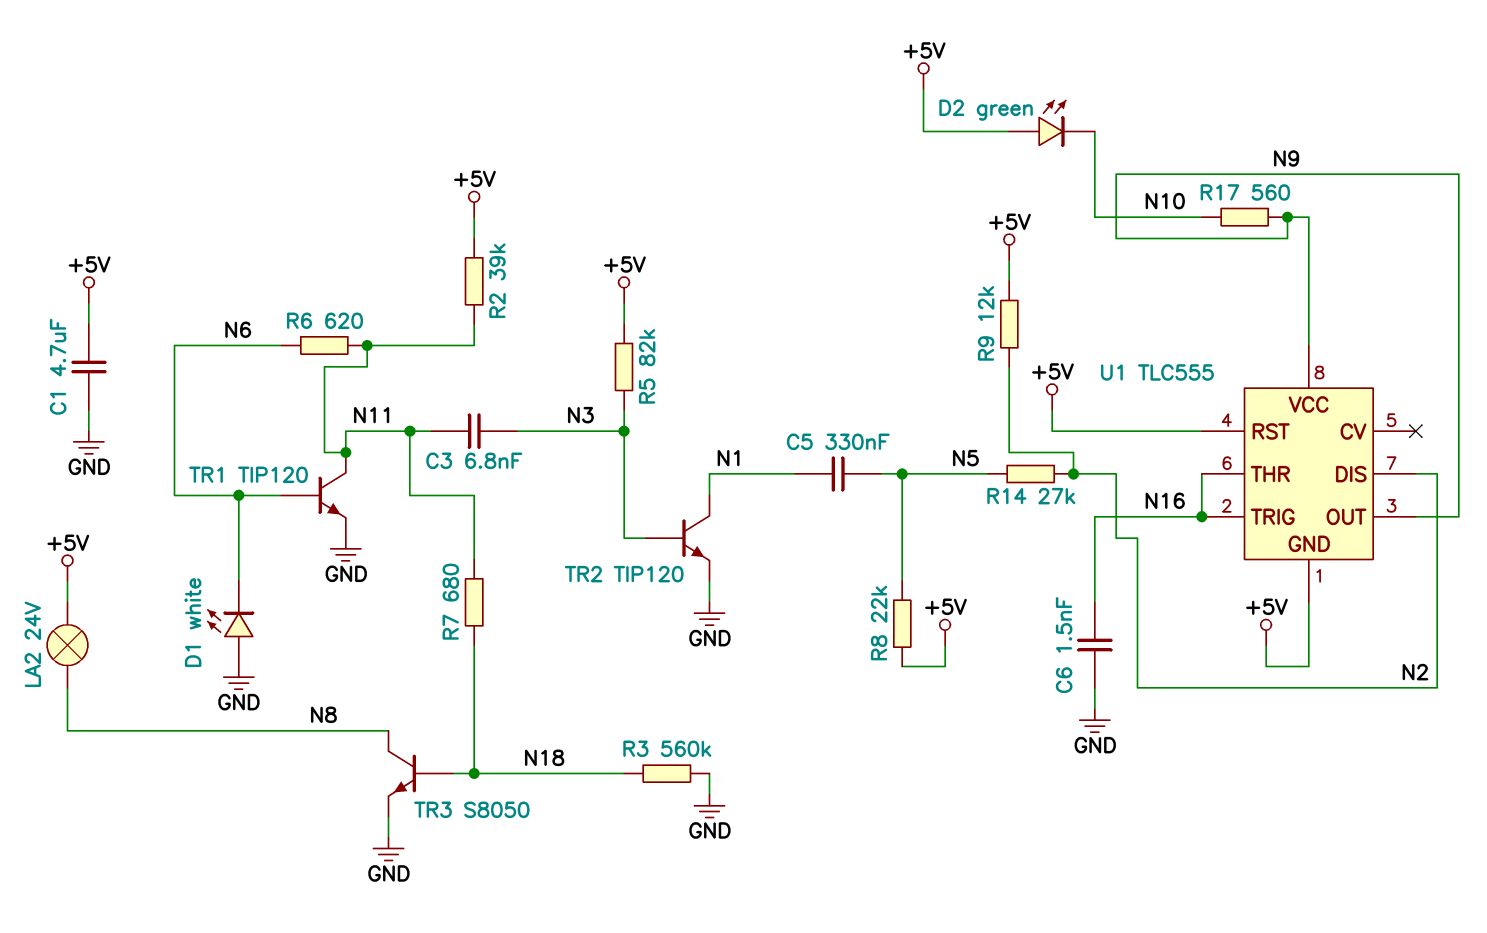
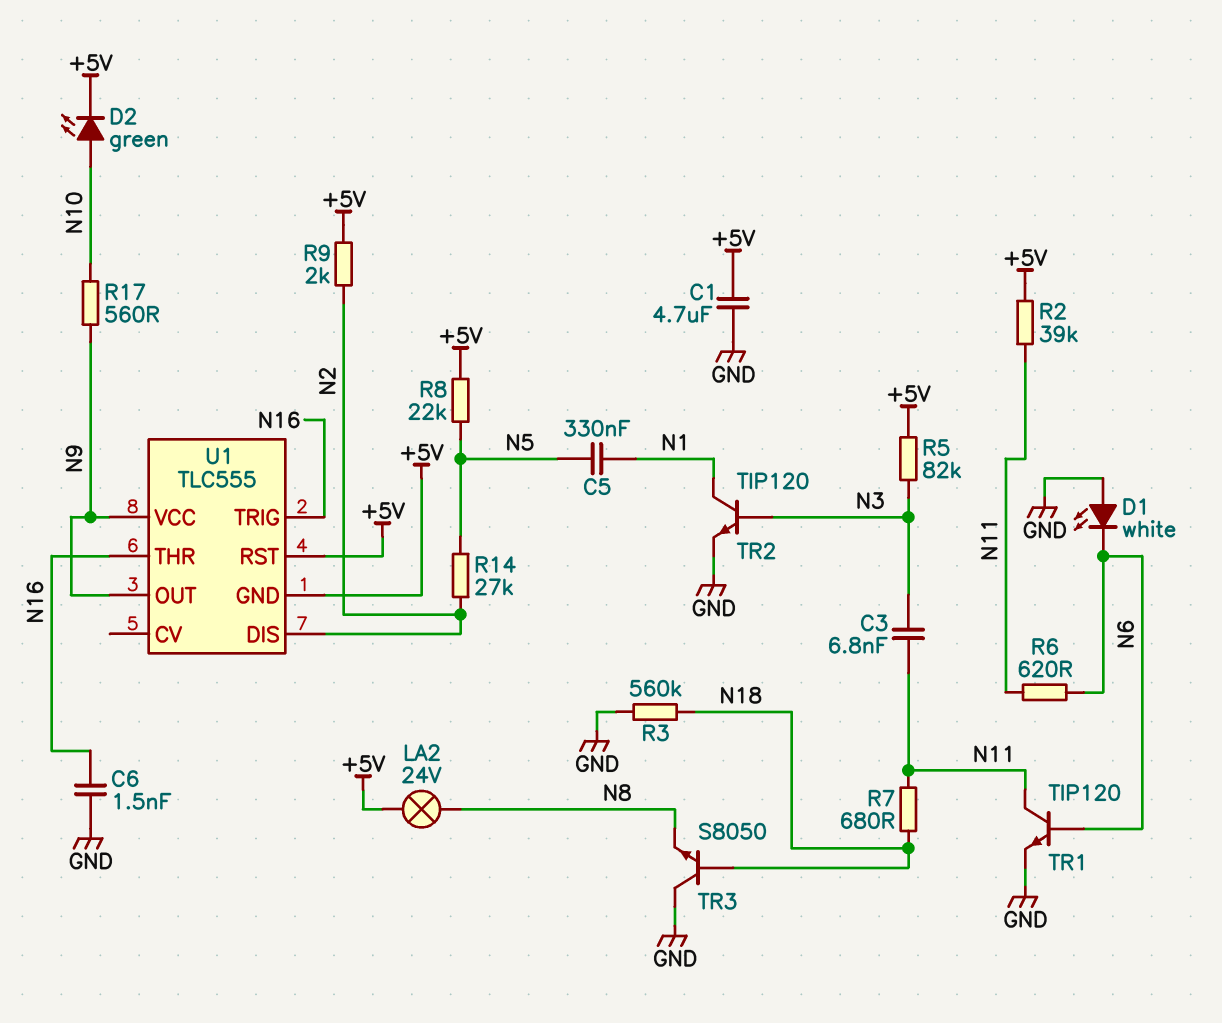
D2: LED green (A +5V, K N10) -> LED green (A N10, K +5V)
R9: 12k (+5V, N2) -> 2k (+5V, N2)
TR3: NPN S8050 (B N18, C N8, E GND) -> NPN S8050 (B N18, C GND, E N8)

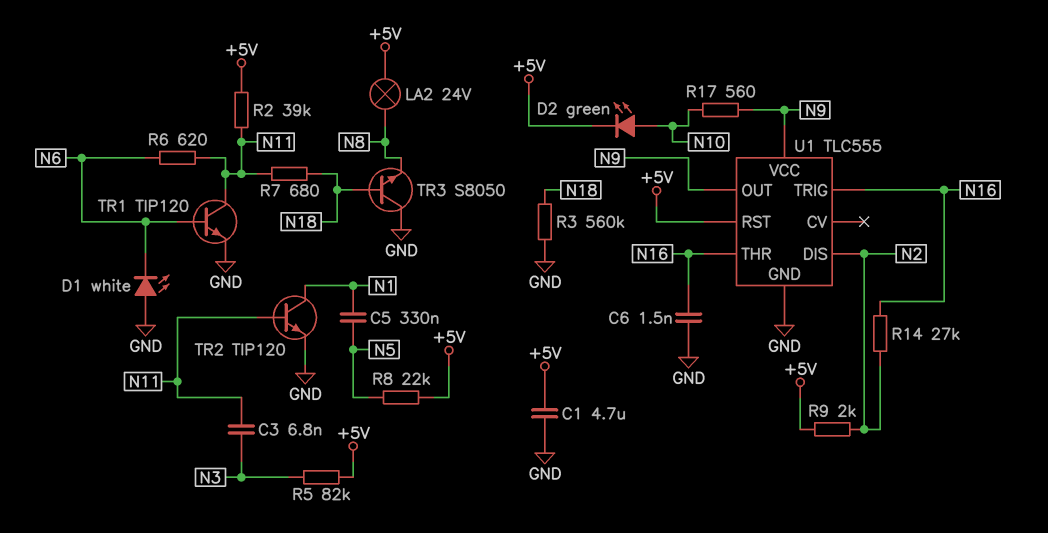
R14: 27k (N2, N5) -> 27k (N2, N16)
TR2: NPN TIP120 (B N3, C N1, E GND) -> NPN TIP120 (B N11, C N1, E GND)
U1 pin GND: +5V -> GND

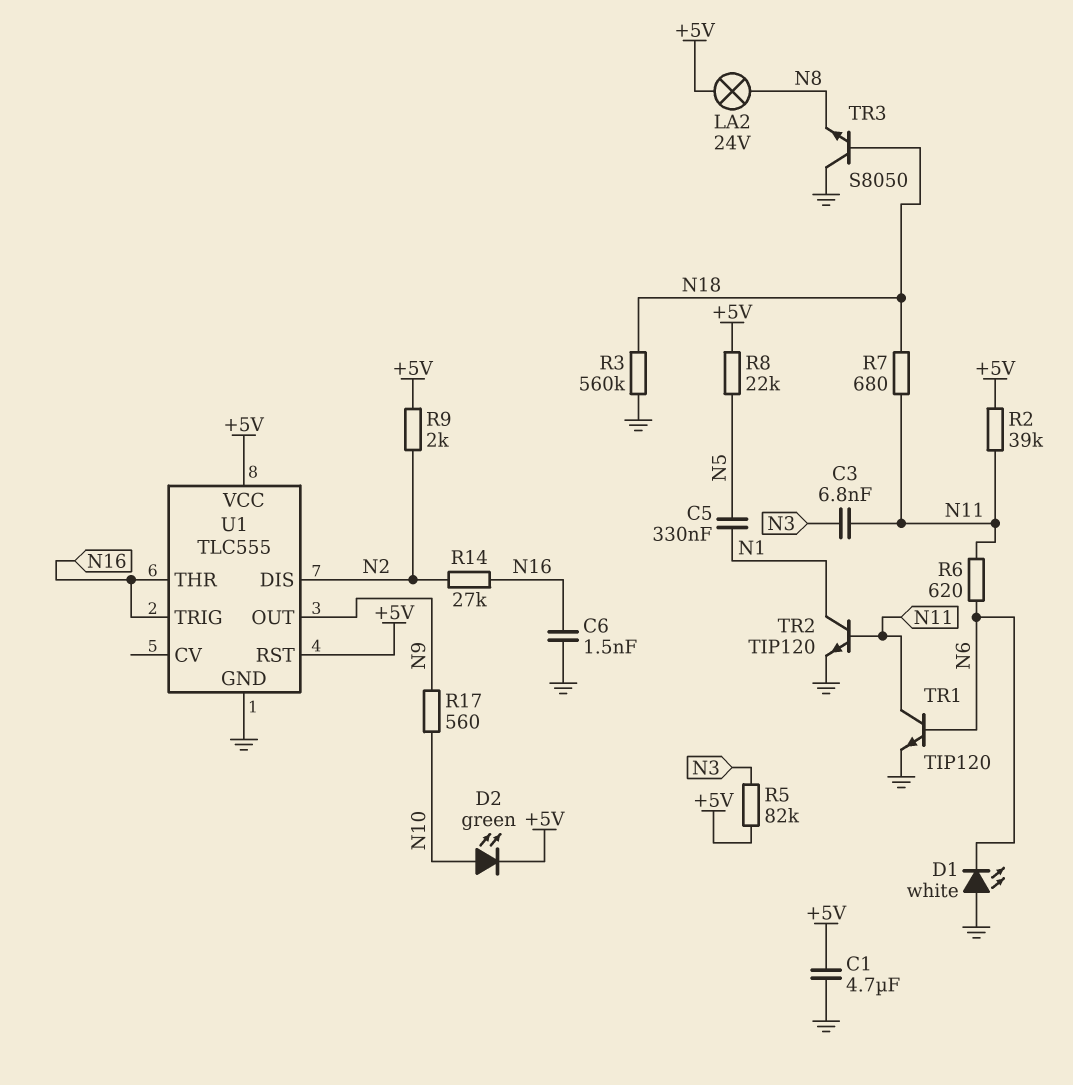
U1 pin VCC: N9 -> +5V

